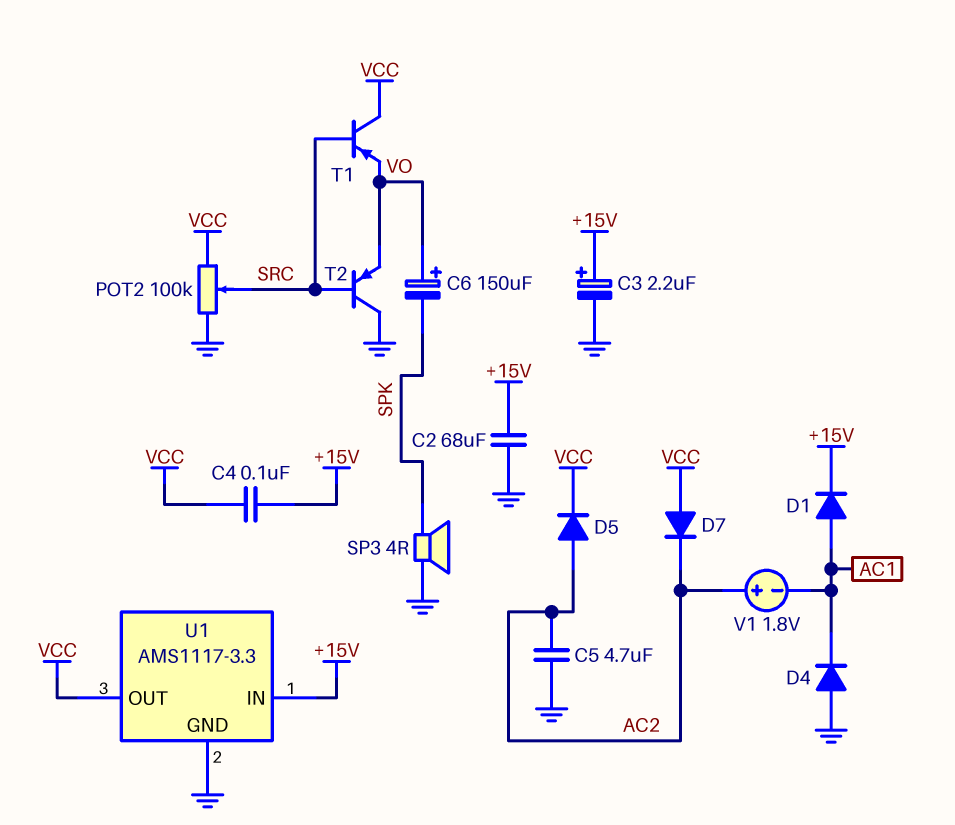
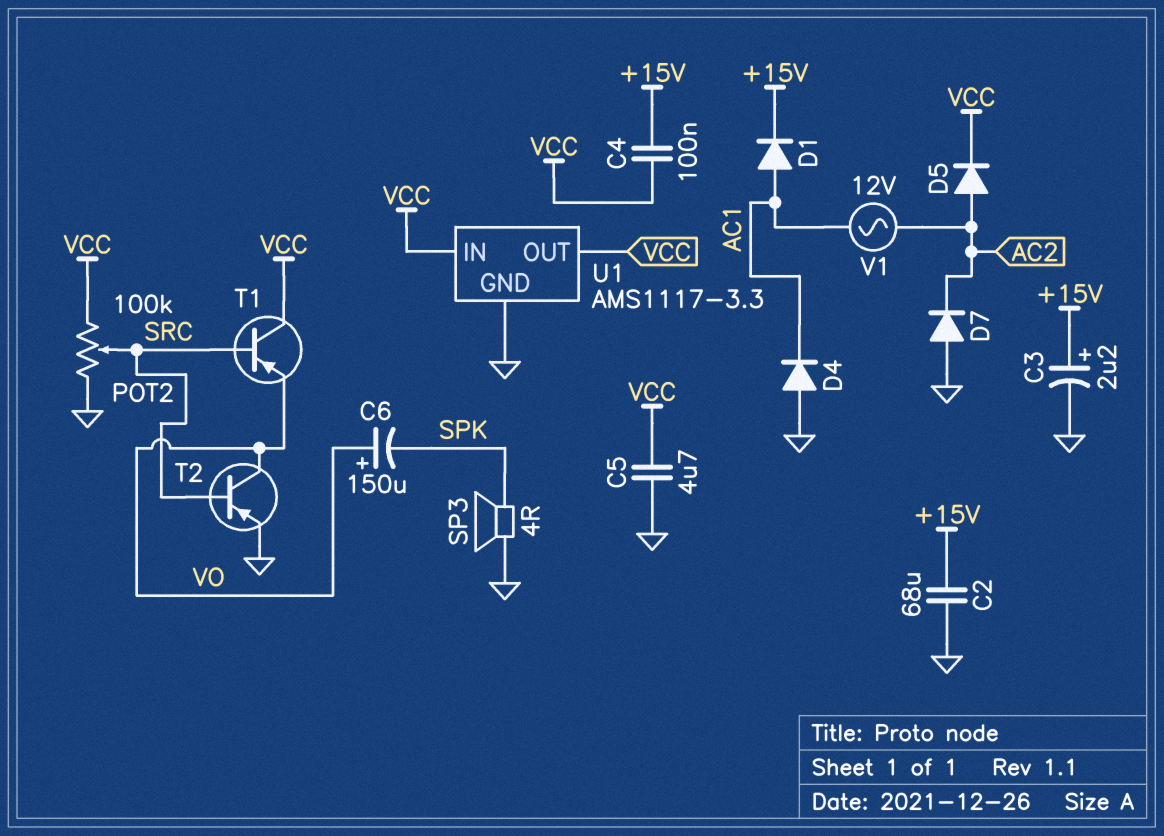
C5: 4.7uF (AC2, GND) -> 4.7uF (GND, VCC)
D7: diode (A VCC, K AC2) -> diode (A GND, K AC2)
T2: PNP (B SRC, C GND, E VO) -> PNP (B SRC, C VO, E GND)
U1 pin IN: +15V -> VCC
V1: 1.8V (plus AC2, minus AC1) -> AC 12V (AC1, AC2)

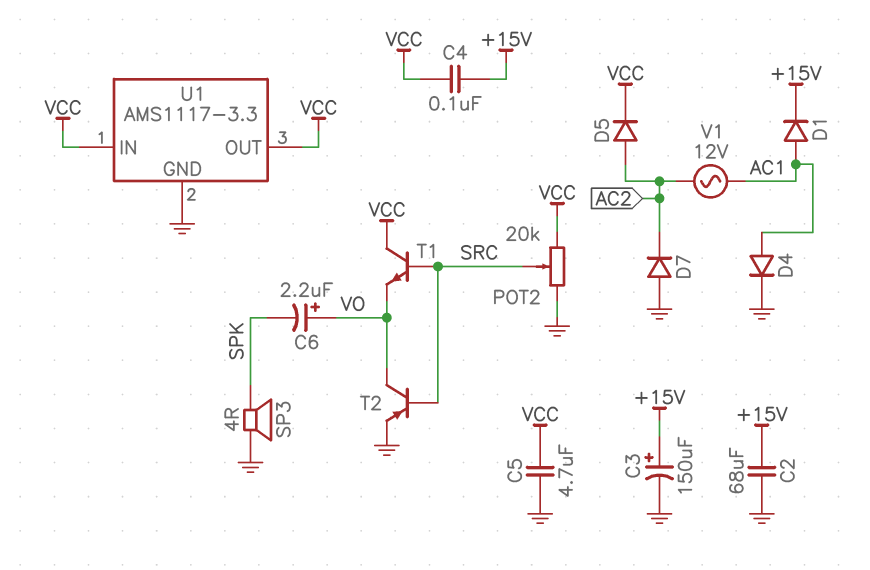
C3: 2.2uF (plus +15V, minus GND) -> 150uF (plus +15V, minus GND)
C6: 150uF (plus VO, minus SPK) -> 2.2uF (plus VO, minus SPK)
D4: diode (A GND, K AC1) -> diode (A AC1, K GND)
POT2: 100k (GND, VCC, wiper SRC) -> 20k (GND, VCC, wiper SRC)
T1: PNP (B SRC, C VCC, E VO) -> NPN (B SRC, C VCC, E VO)

